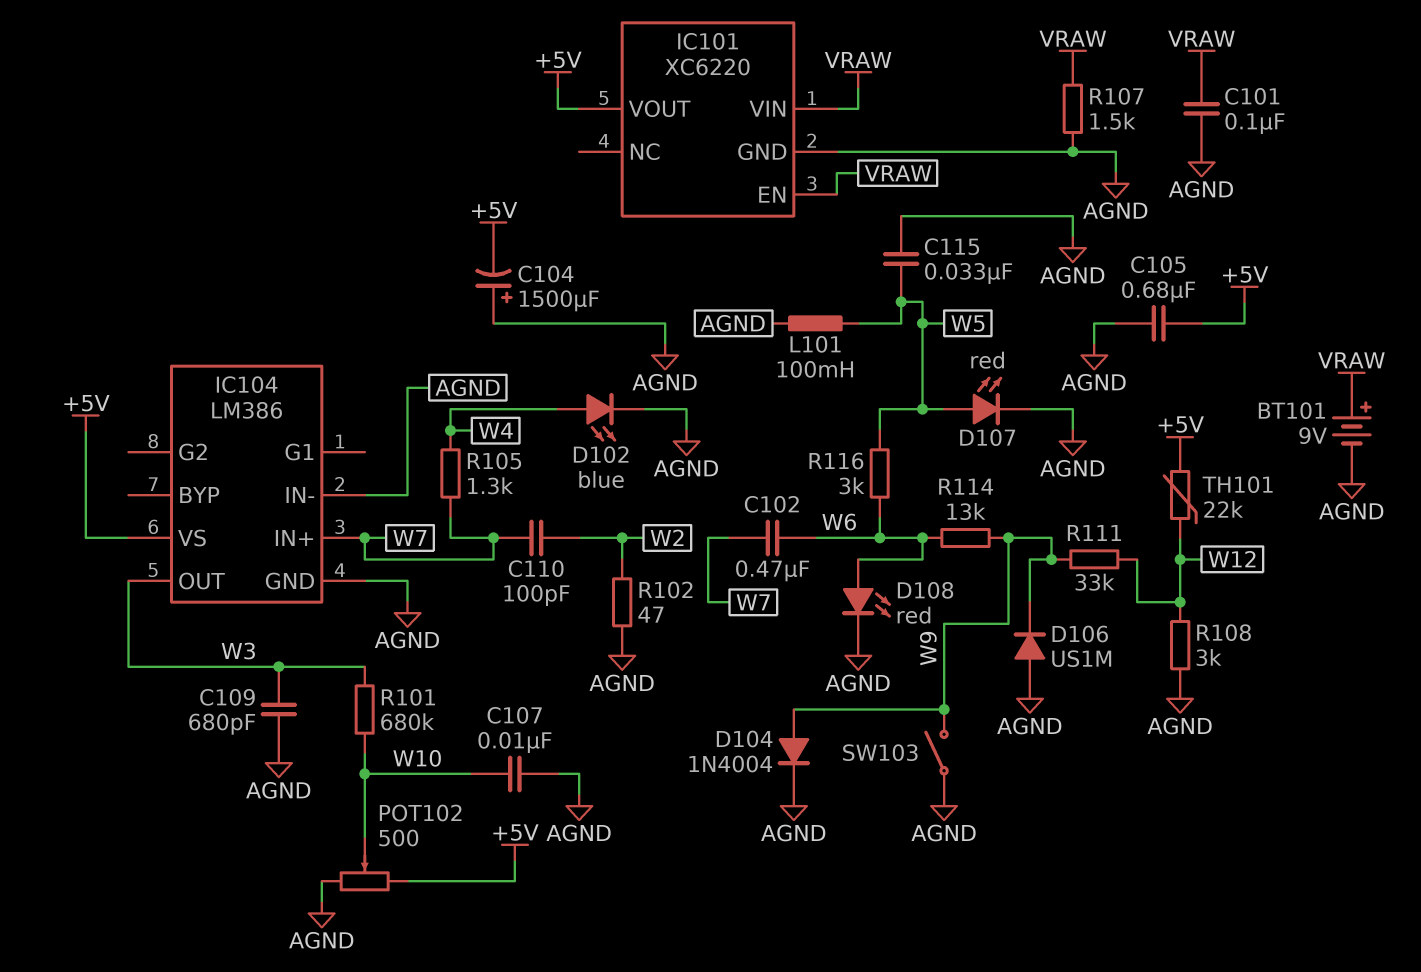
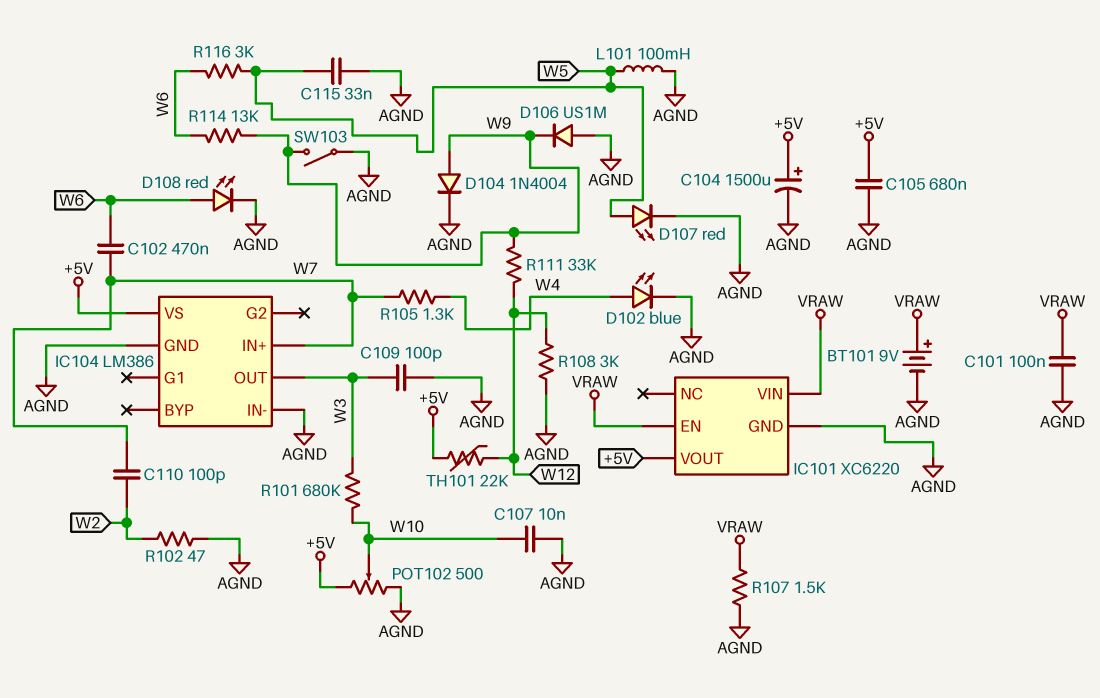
C104: 1500uF (plus AGND, minus +5V) -> 1500uF (plus +5V, minus AGND)
C109: 680pF (AGND, W3) -> 100pF (AGND, W3)

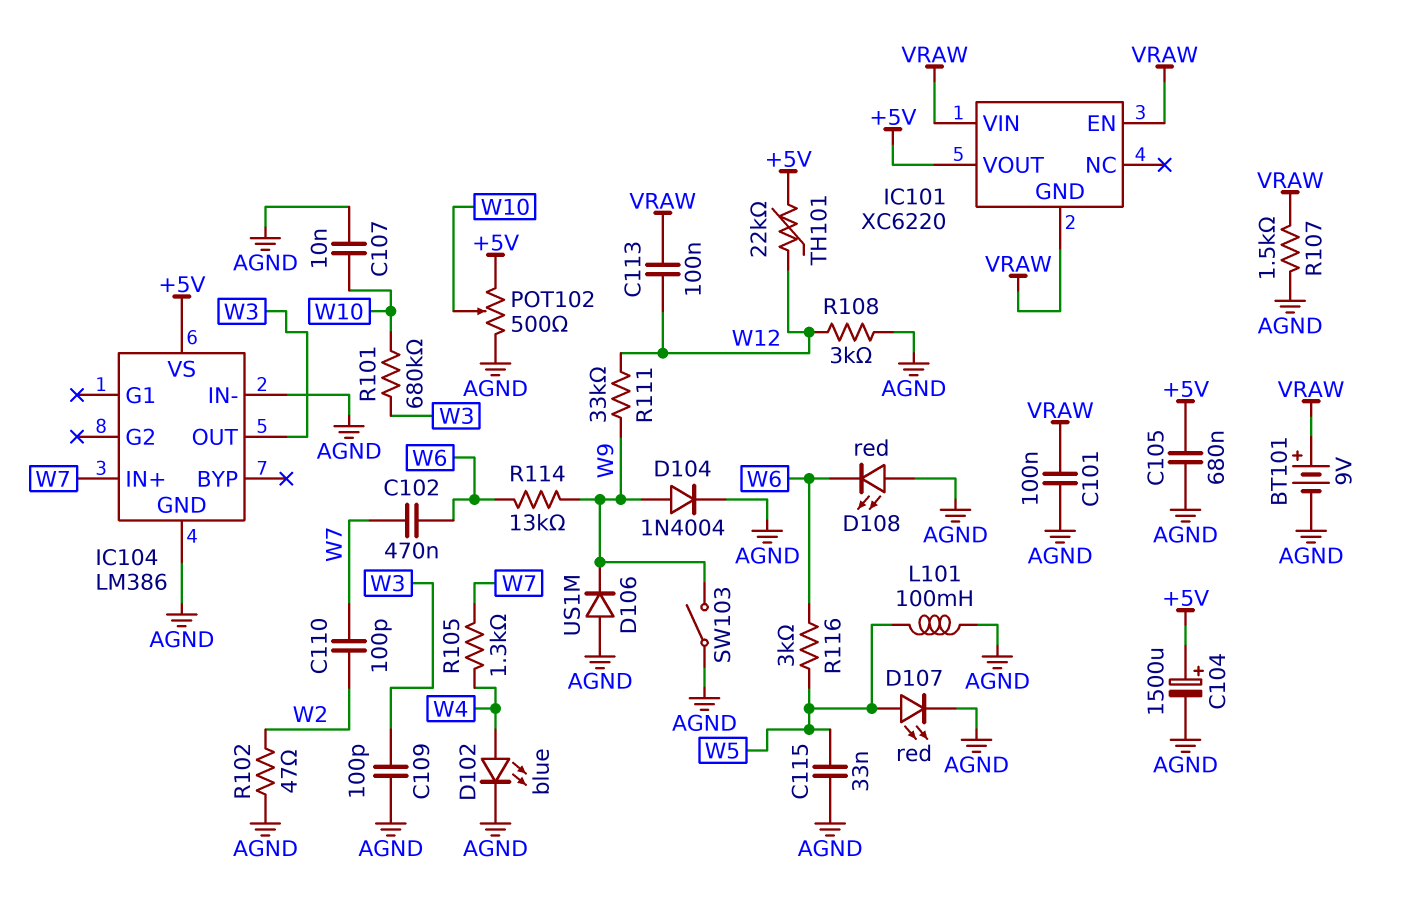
C113: none -> 100nF (VRAW, W12)
D108: LED red (A W6, K AGND) -> LED red (A AGND, K W6)
IC101 pin GND: AGND -> VRAW

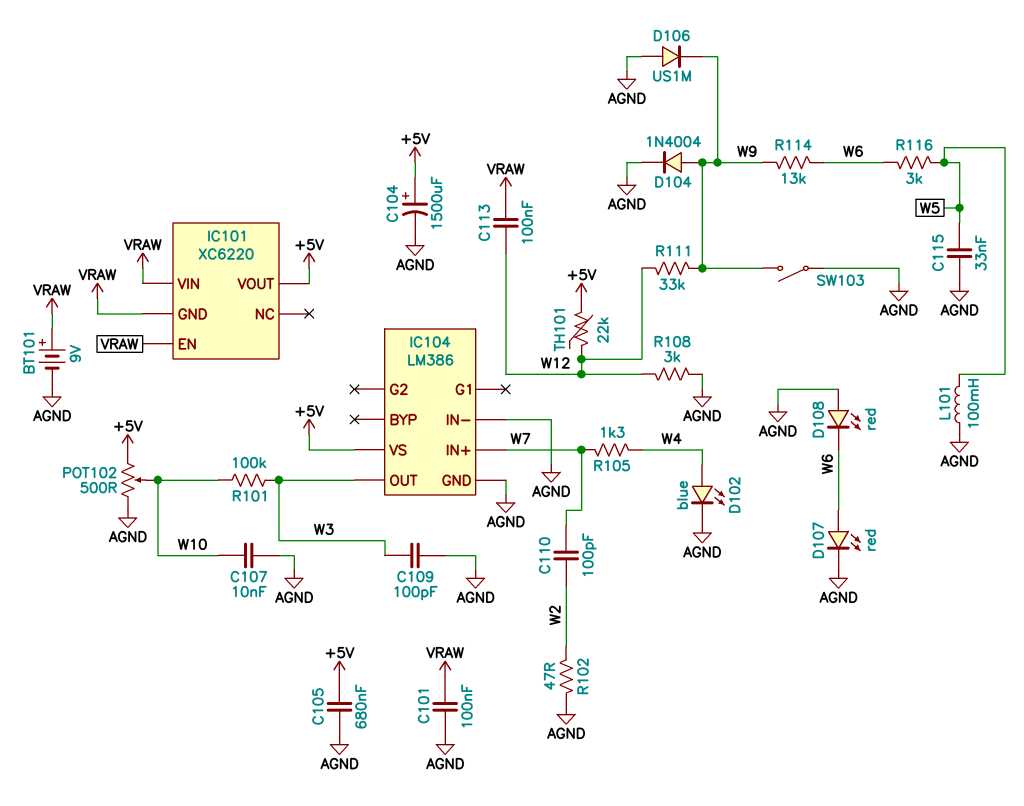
C102: 470nF (W6, W7) -> none
D107: LED red (A W5, K AGND) -> LED red (A W6, K AGND)
R101: 680k (W3, W10) -> 100k (W3, W10)
R107: 1.5k (AGND, VRAW) -> none

